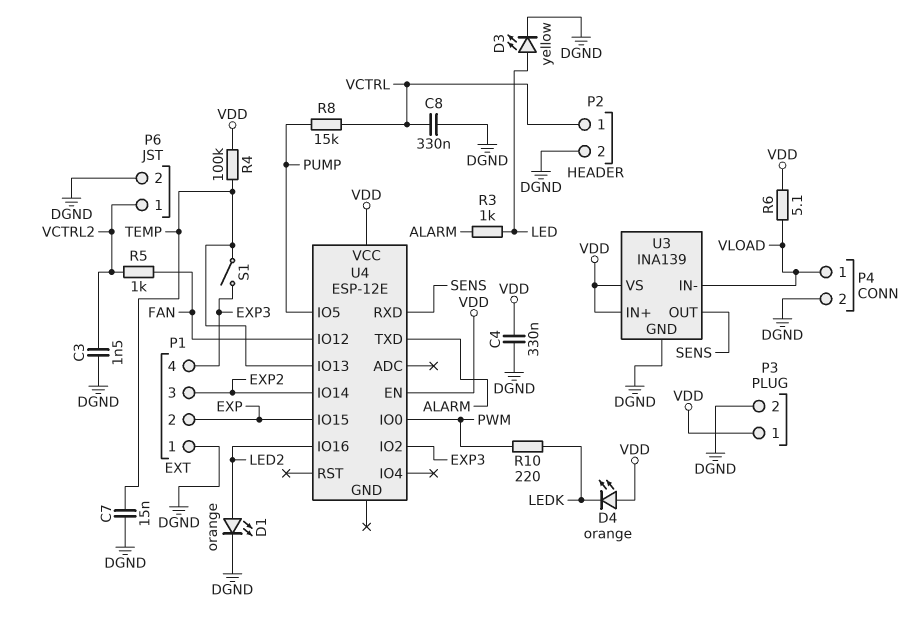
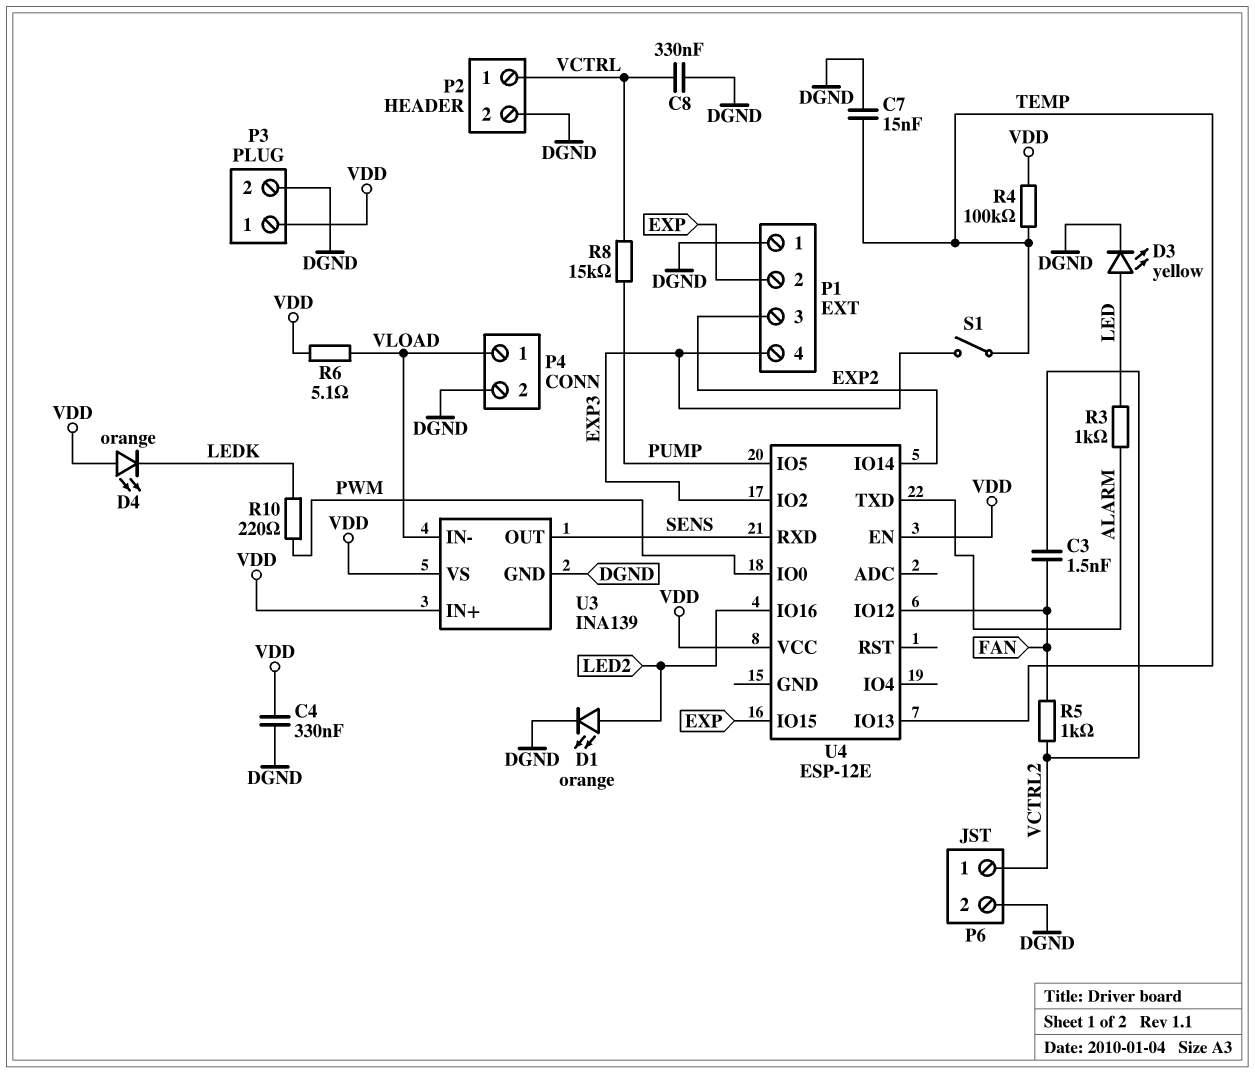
C3: 1.5nF (DGND, VCTRL2) -> 1.5nF (FAN, VCTRL2)

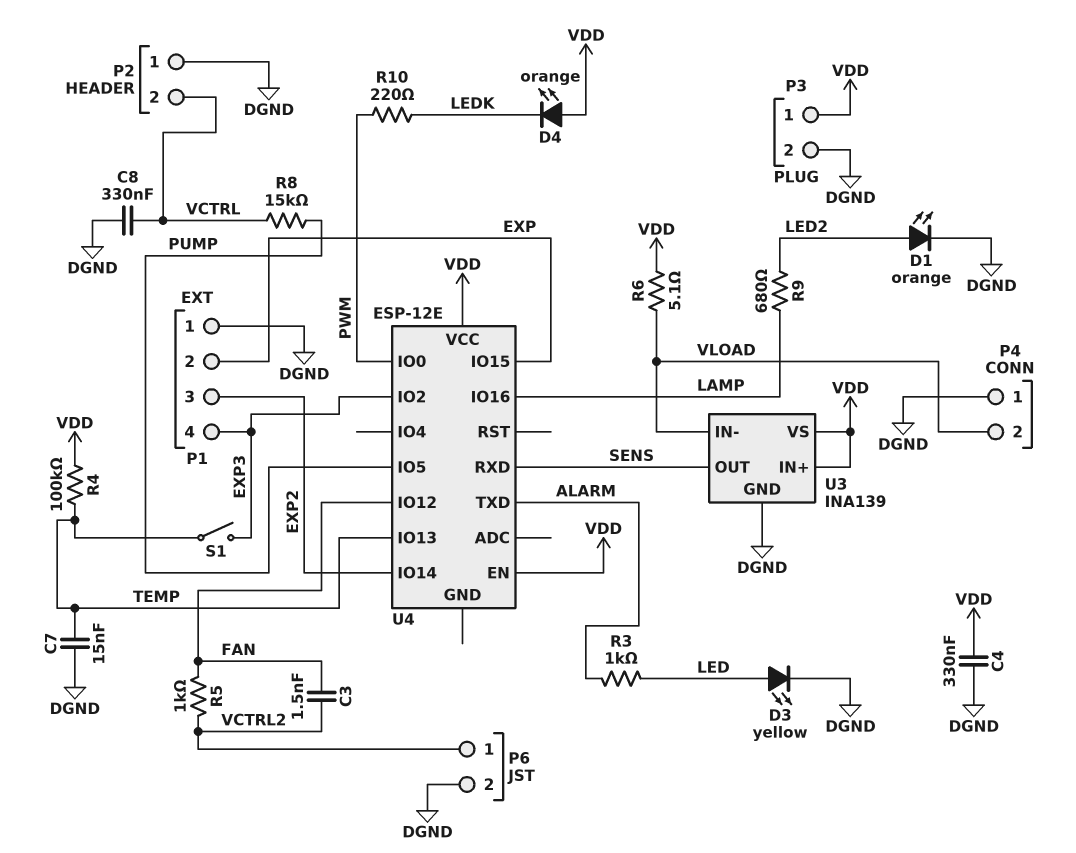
P2 pin 1: VCTRL -> DGND
P2 pin 2: DGND -> VCTRL
P4 pin 1: VLOAD -> DGND
P4 pin 2: DGND -> VLOAD
R9: none -> 680 (LAMP, LED2)
U4 pin IO16: LED2 -> LAMP

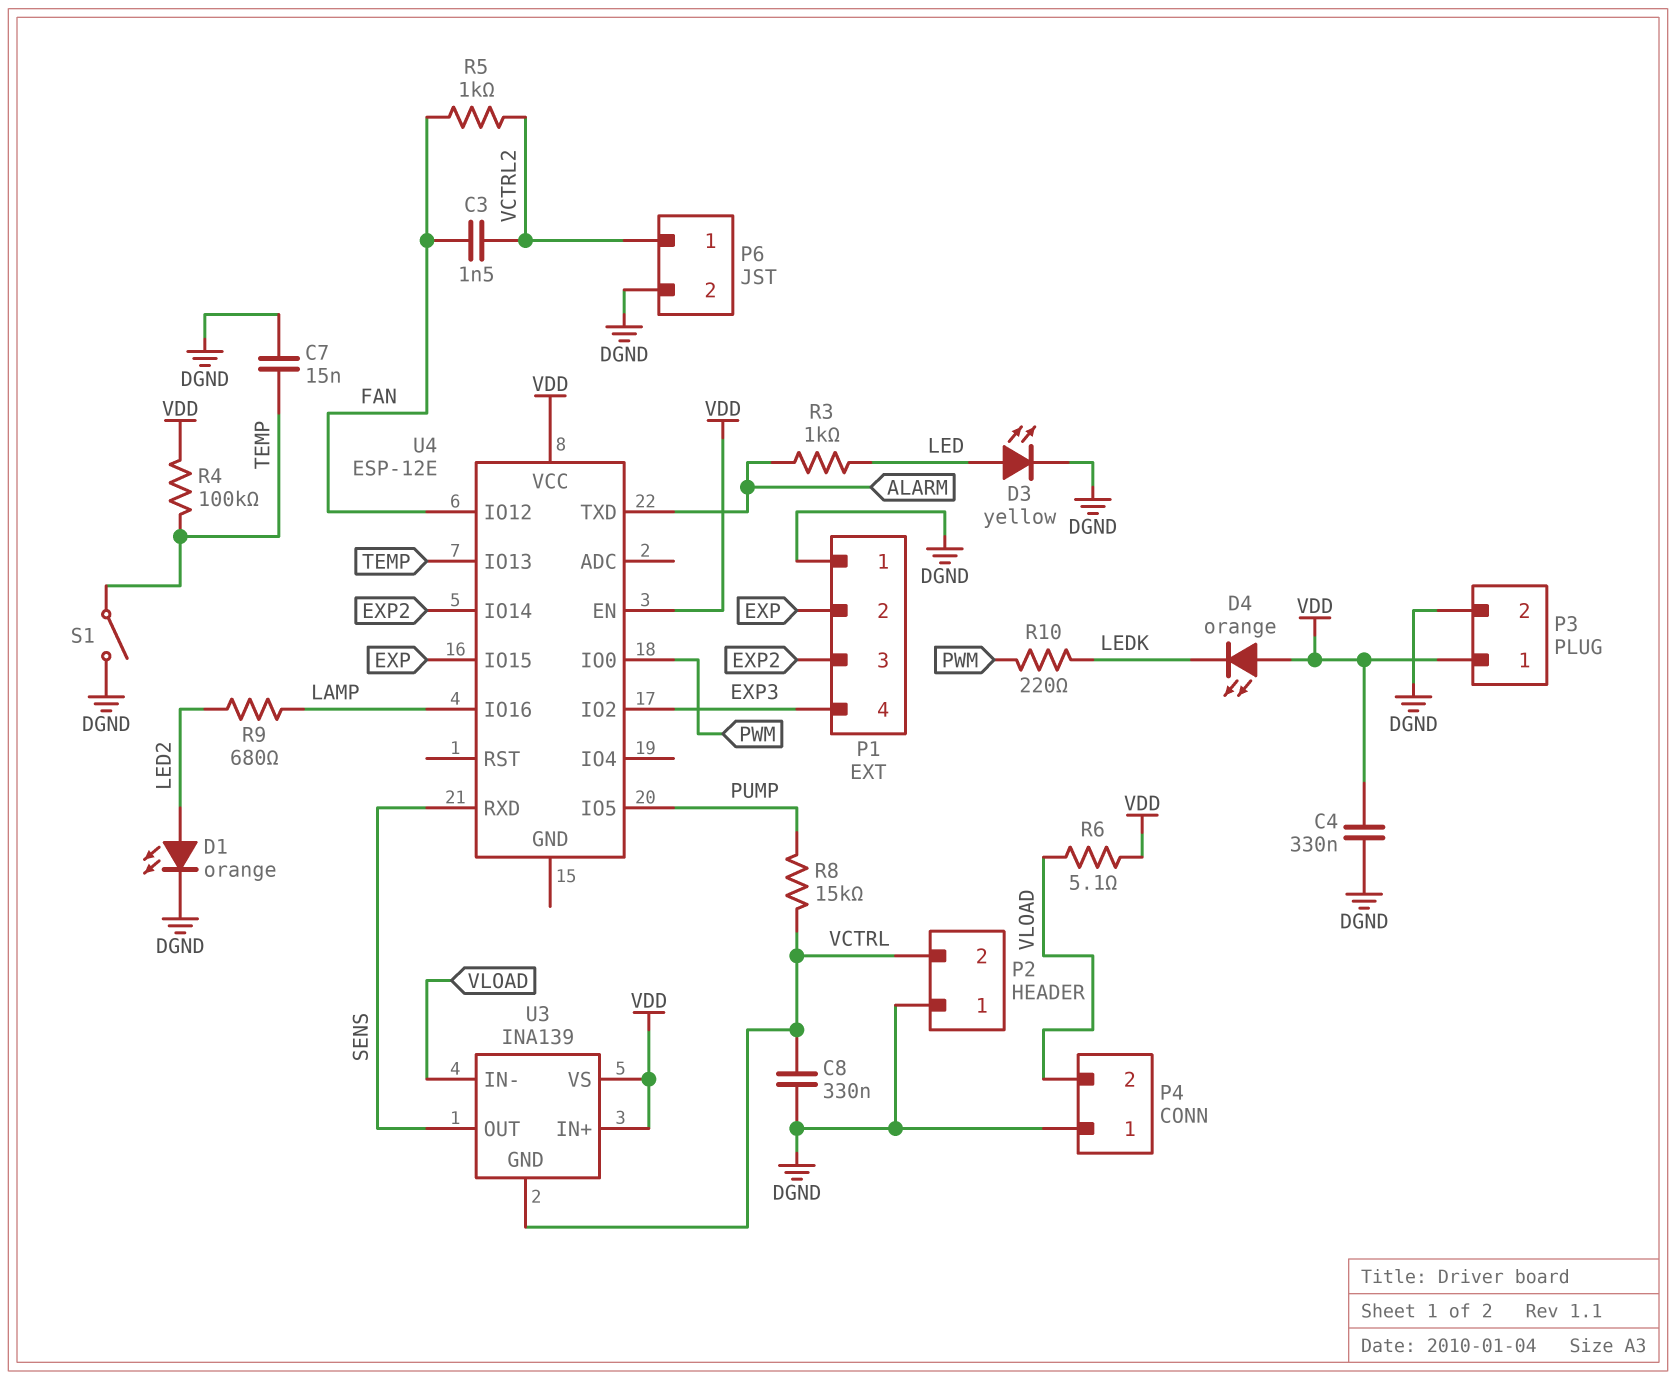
S1: switch (EXP3, TEMP) -> switch (DGND, TEMP)
U3 pin GND: DGND -> VCTRL

